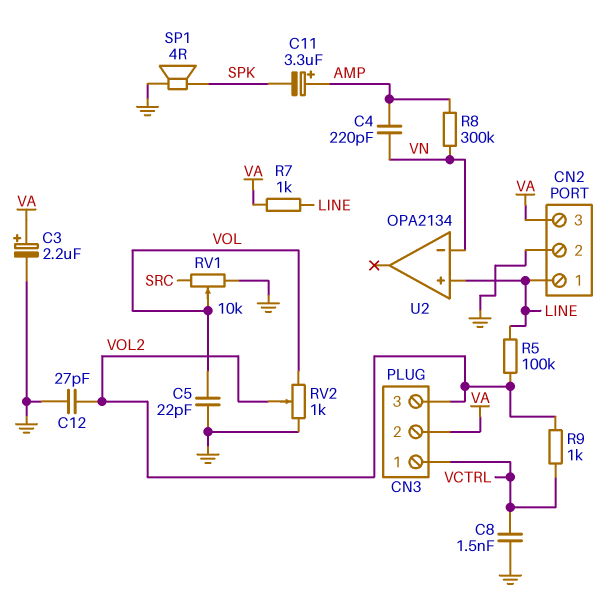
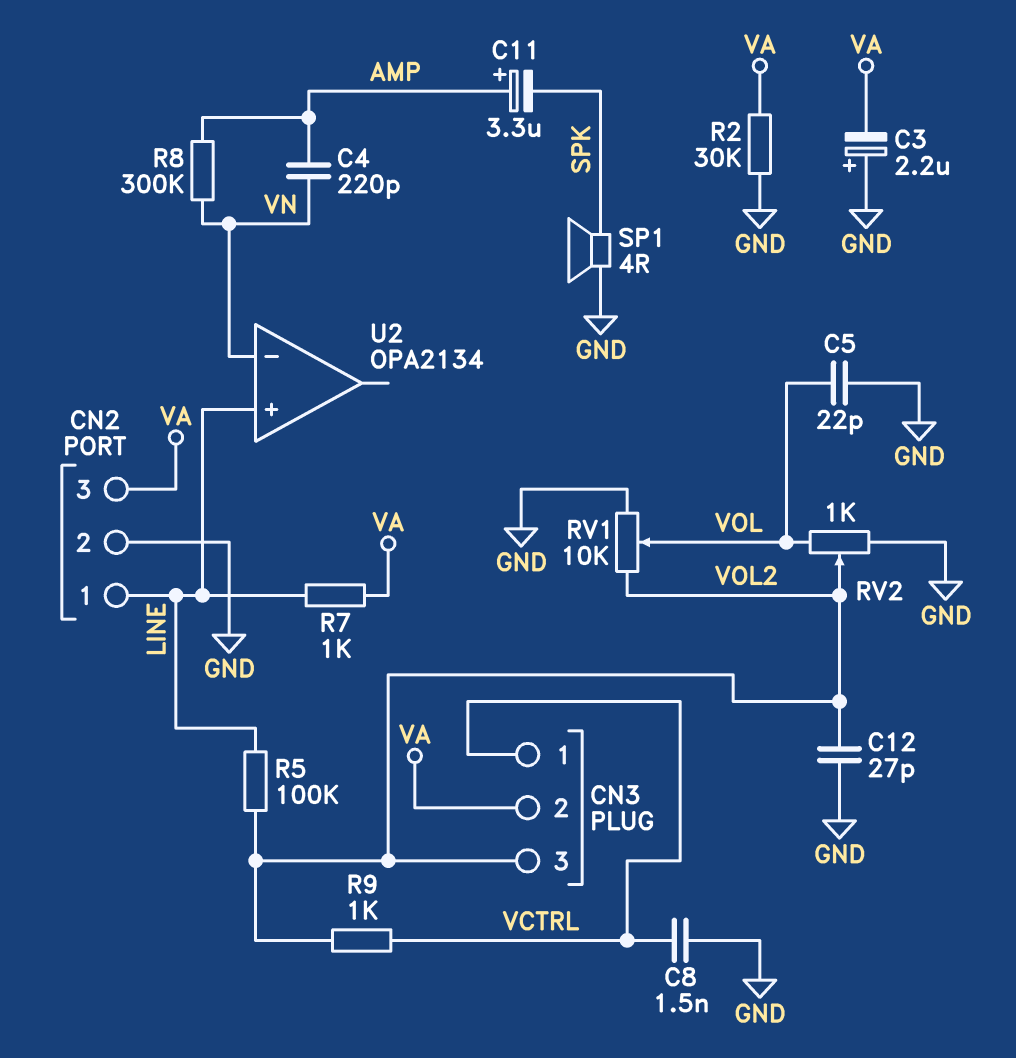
C3: 2.2uF (plus VA, minus GND) -> 2.2uF (plus GND, minus VA)
R2: none -> 30k (GND, VA)
RV1: 10k (GND, SRC, wiper VOL) -> 10k (GND, VOL2, wiper VOL)

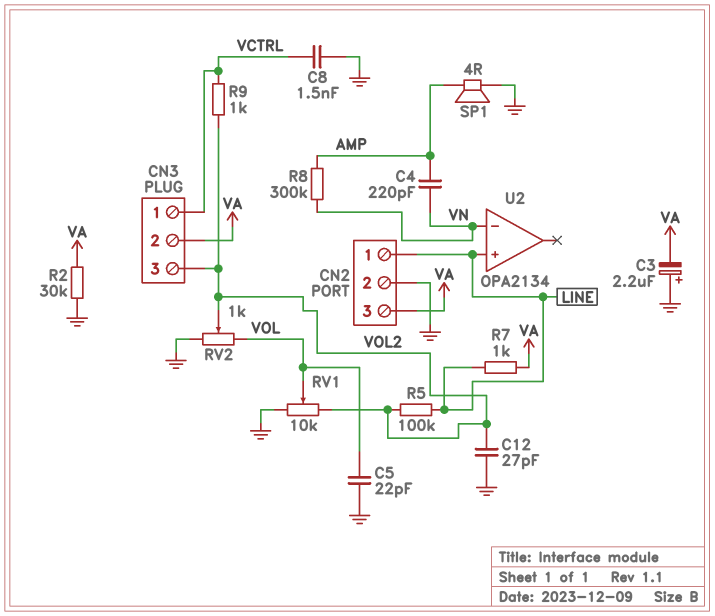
C11: 3.3uF (plus AMP, minus SPK) -> none
SP1: speaker 4R (GND, SPK) -> speaker 4R (AMP, GND)

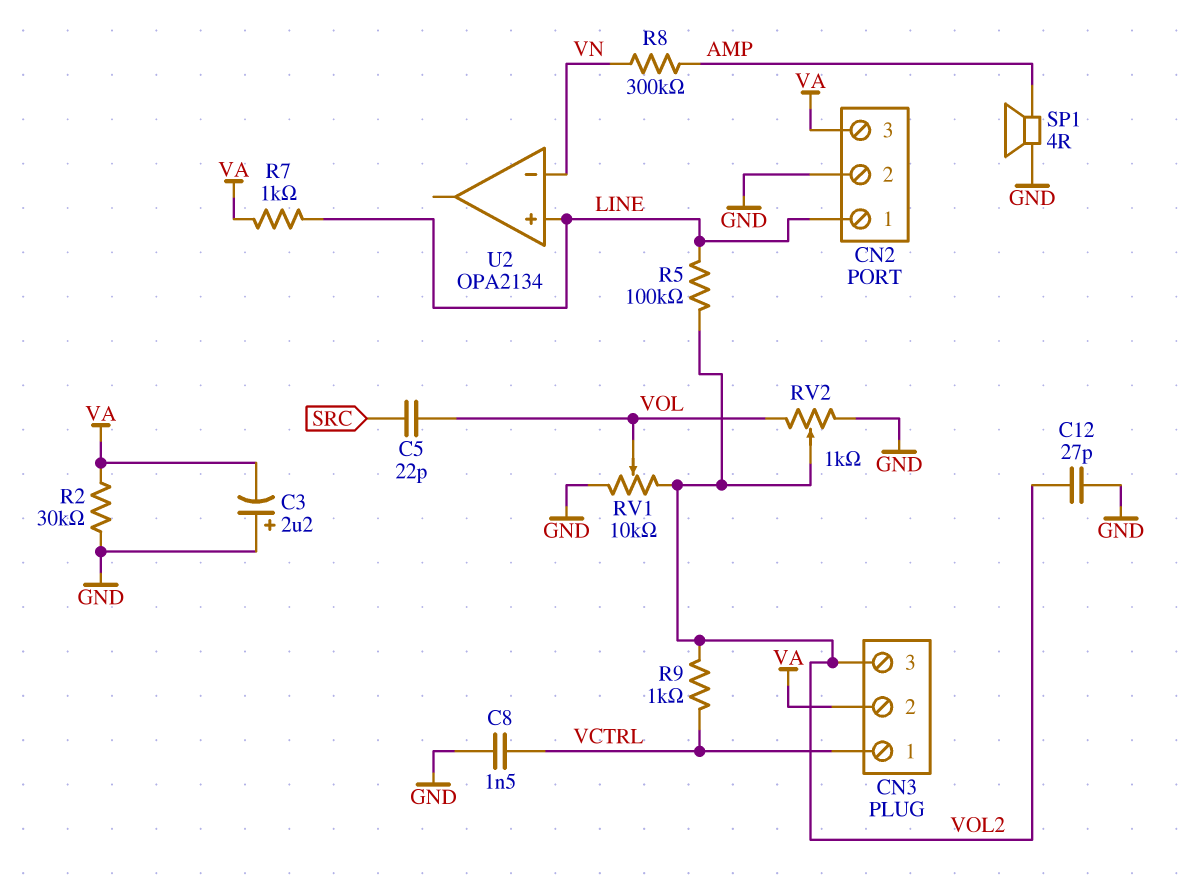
C4: 220pF (AMP, VN) -> none
C5: 22pF (GND, VOL) -> 22pF (SRC, VOL)

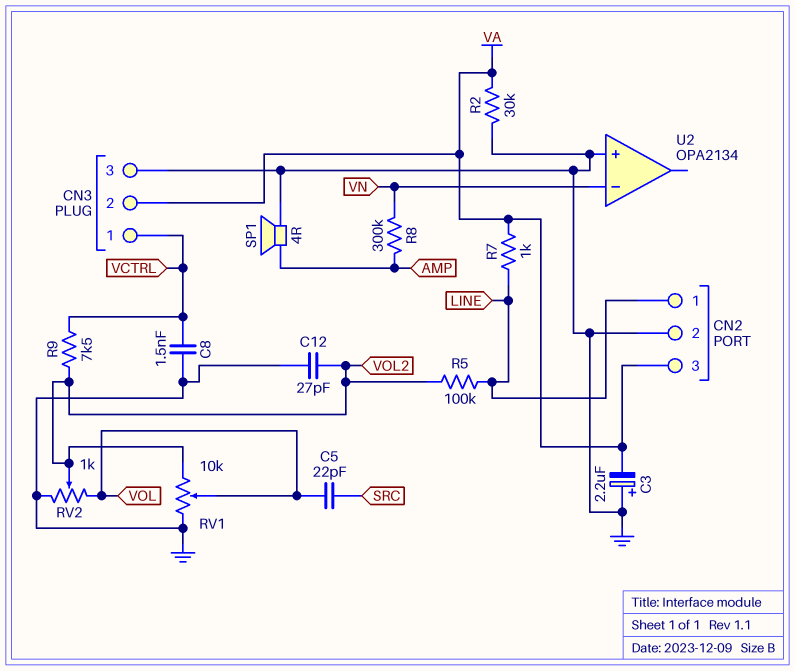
CN3 pin 3: VOL2 -> GND
R9: 1k (VCTRL, VOL2) -> 7.5k (VCTRL, VOL2)
U2 pin in+: LINE -> GND

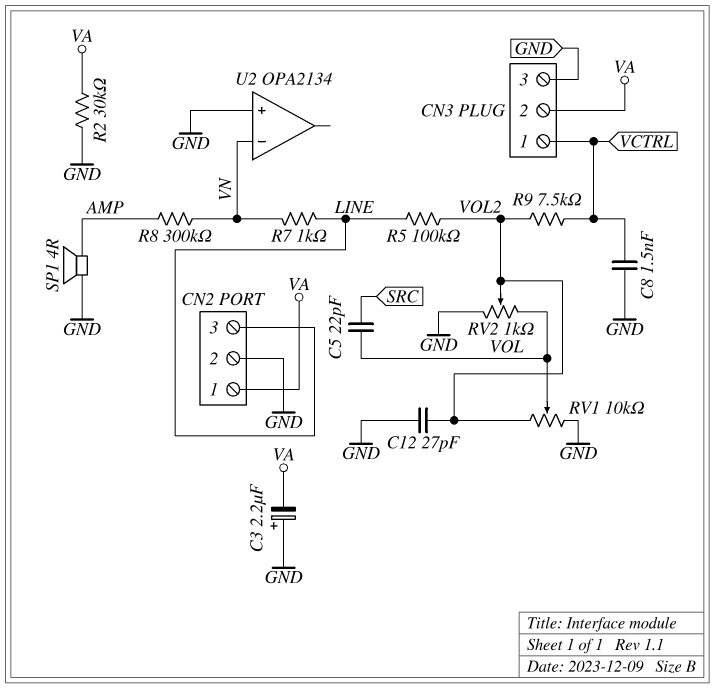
CN2 pin 1: LINE -> VA
CN2 pin 3: VA -> LINE
R7: 1k (LINE, VA) -> 1k (LINE, VN)

